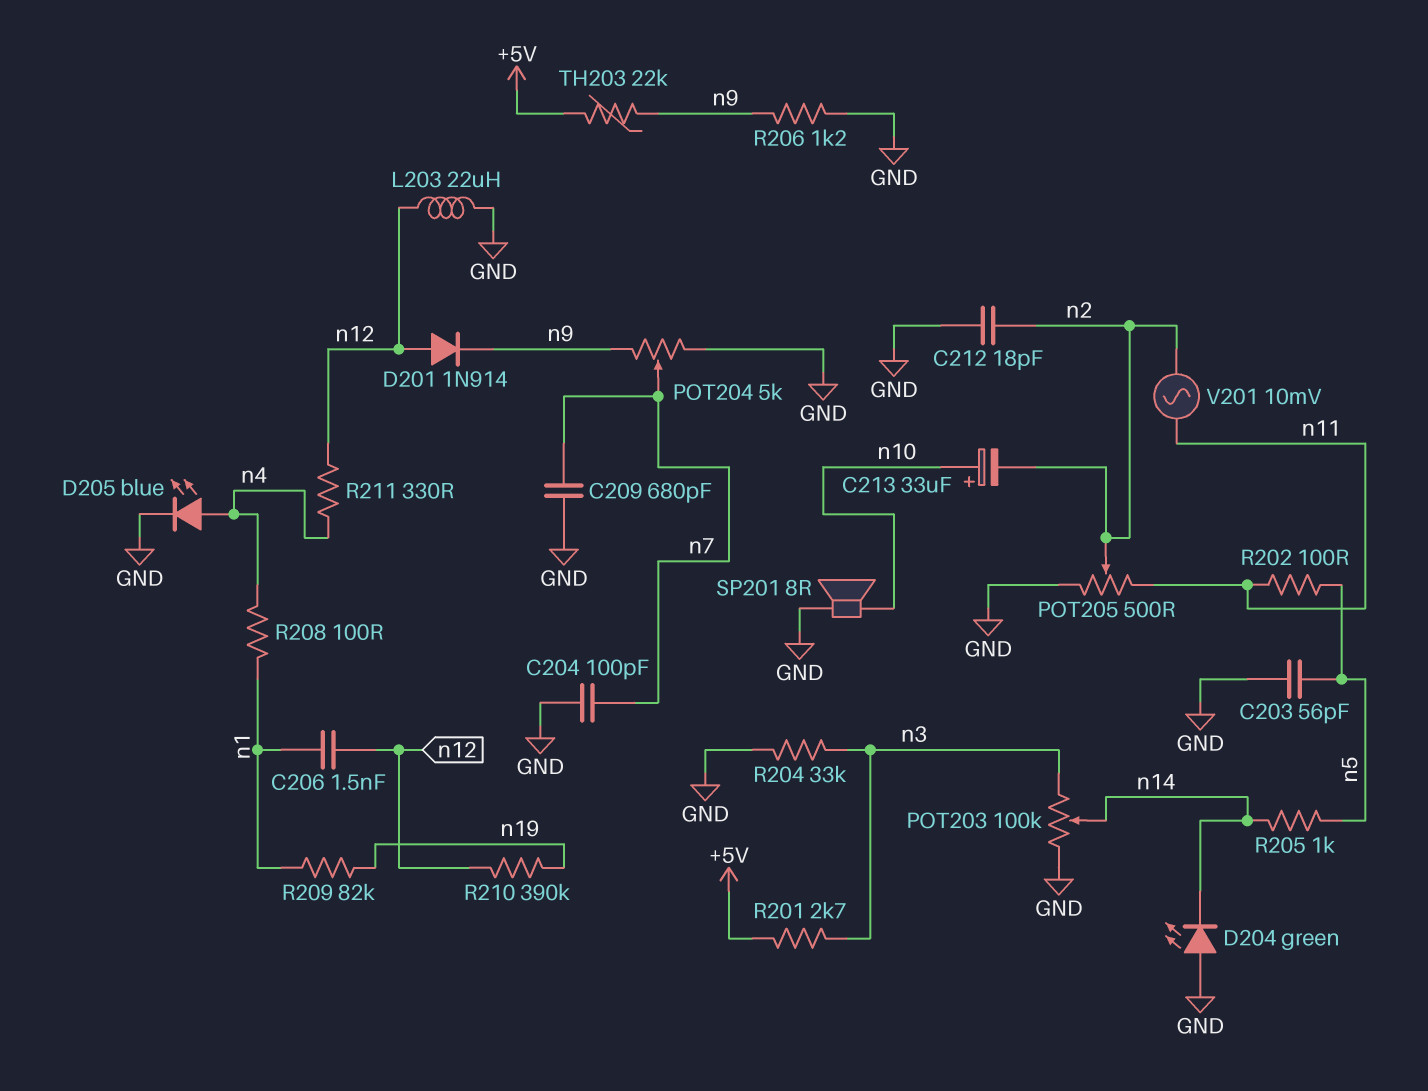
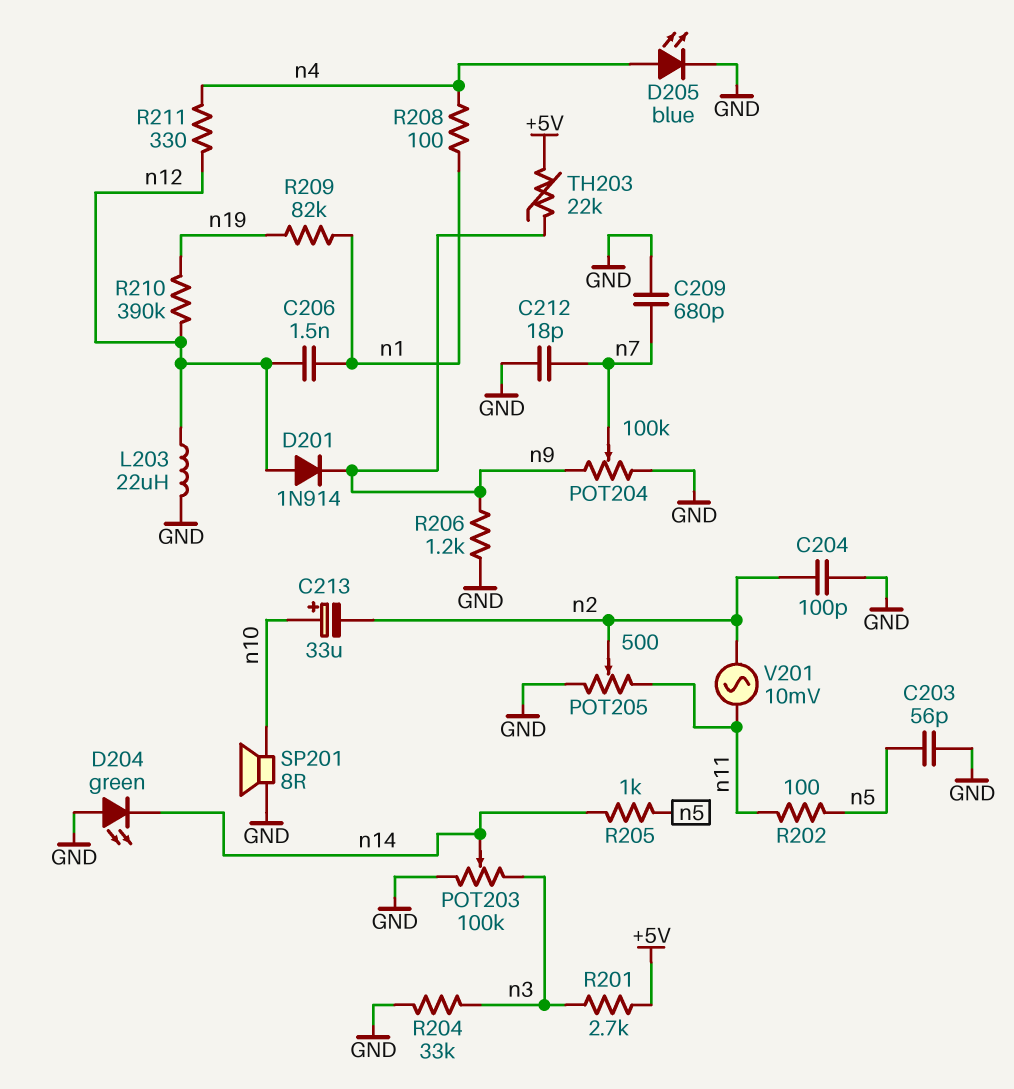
C204: 100pF (GND, n7) -> 100pF (GND, n2)
C212: 18pF (GND, n2) -> 18pF (GND, n7)
POT204: 5k (GND, n9, wiper n7) -> 100k (GND, n9, wiper n7)

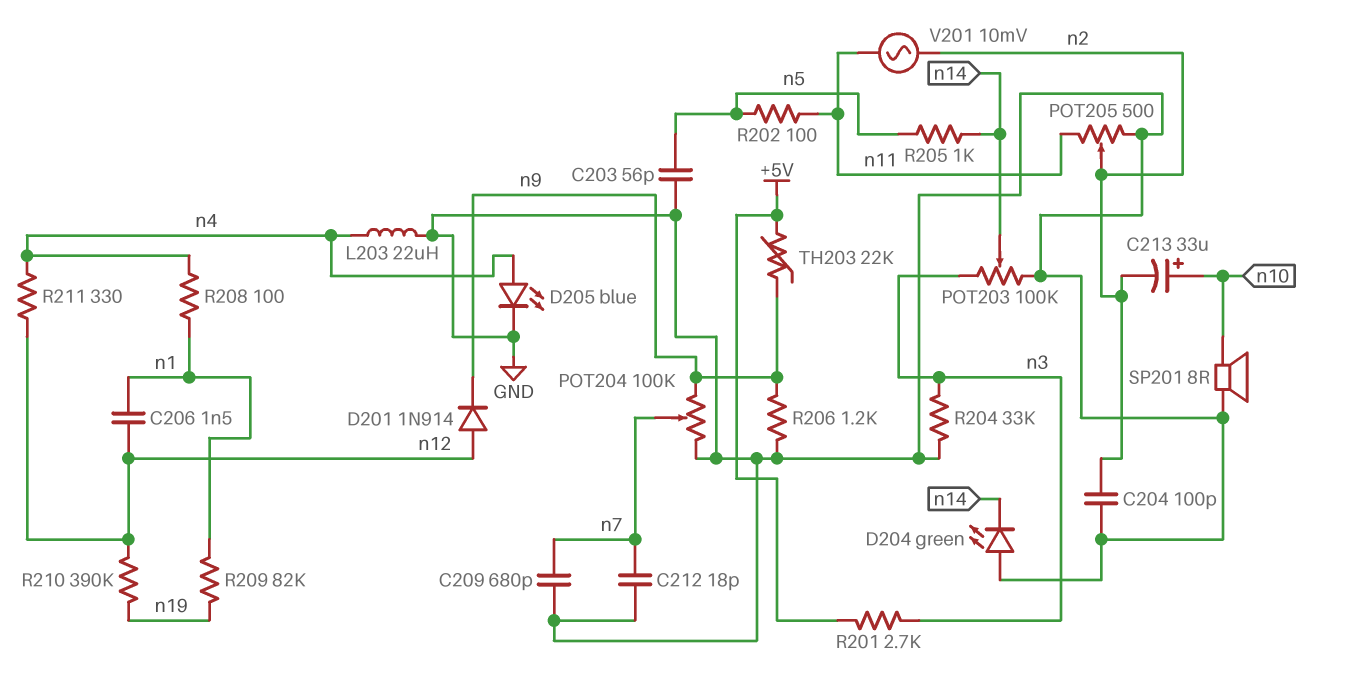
L203: 22uH (GND, n12) -> 22uH (GND, n4)

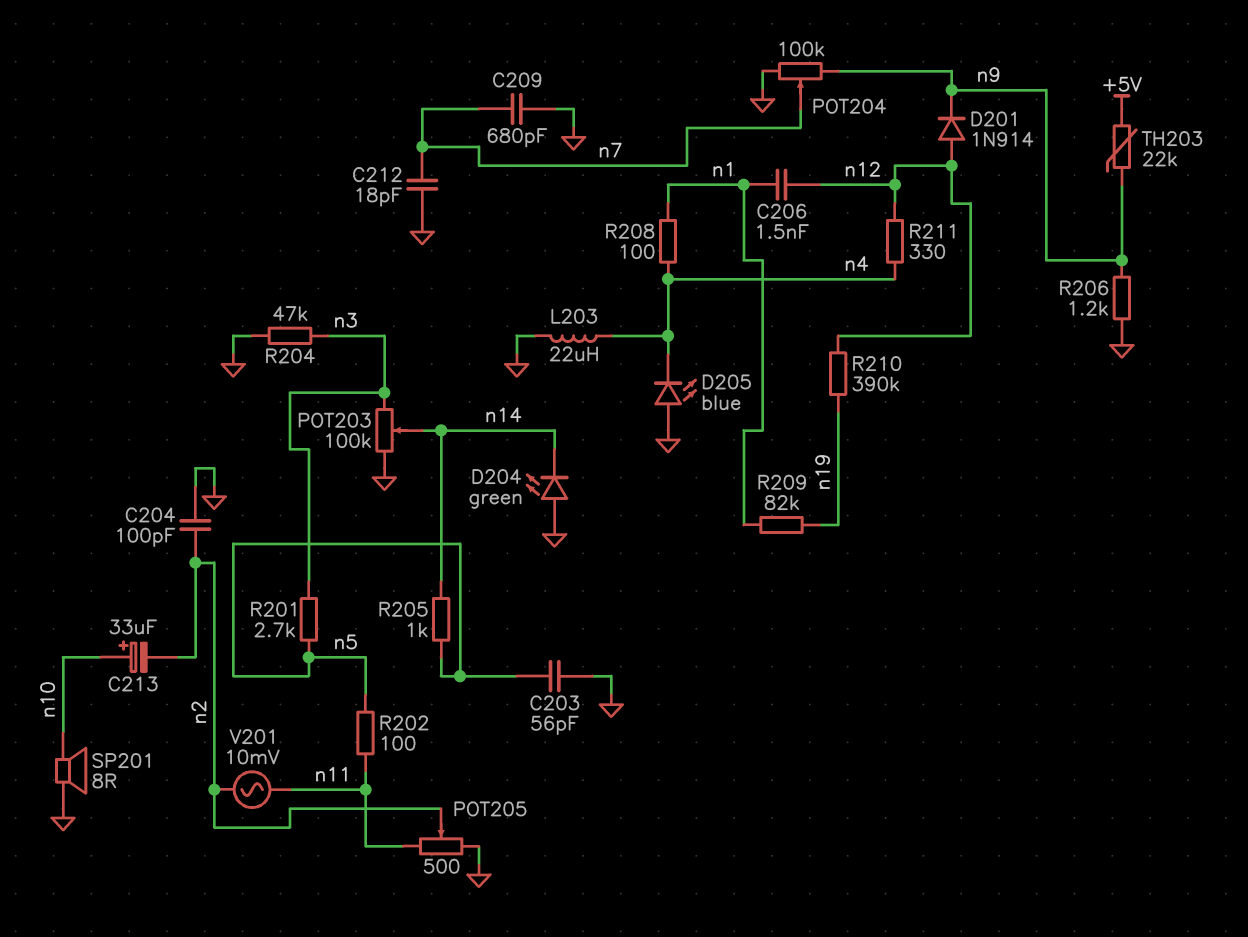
D205: LED blue (A n4, K GND) -> LED blue (A GND, K n4)
R201: 2.7k (+5V, n3) -> 2.7k (n3, n5)
R204: 33k (GND, n3) -> 47k (GND, n3)

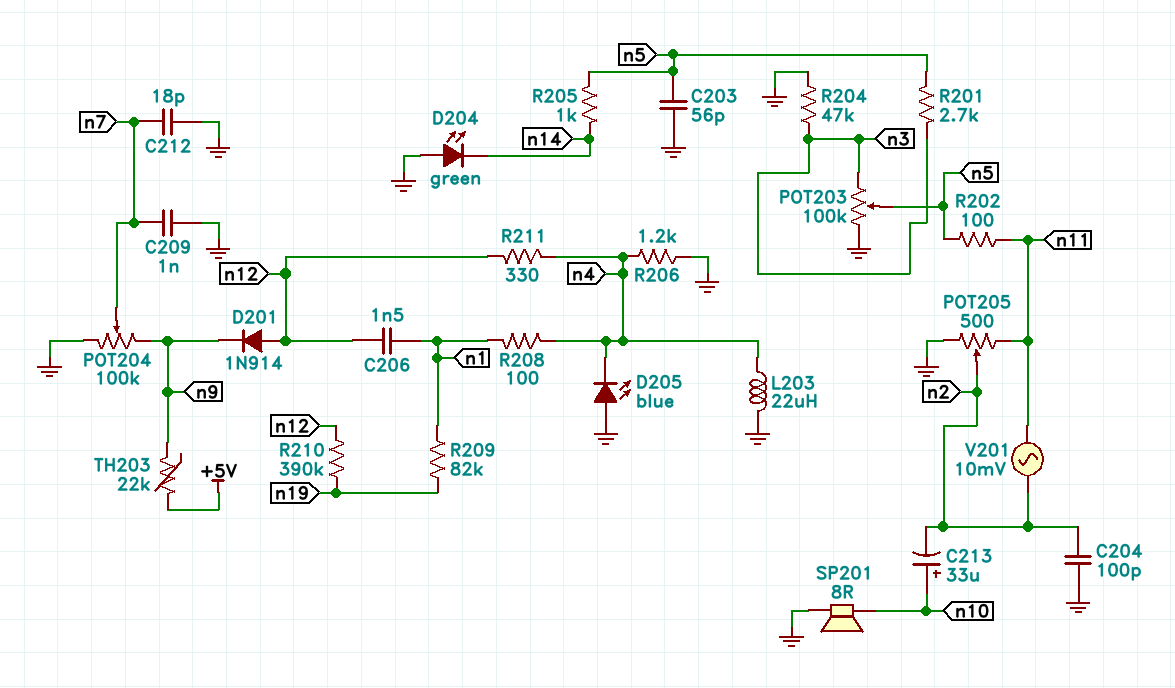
C209: 680pF (GND, n7) -> 1nF (GND, n7)
POT203: 100k (GND, n3, wiper n14) -> 100k (GND, n3, wiper n5)
R206: 1.2k (GND, n9) -> 1.2k (GND, n4)

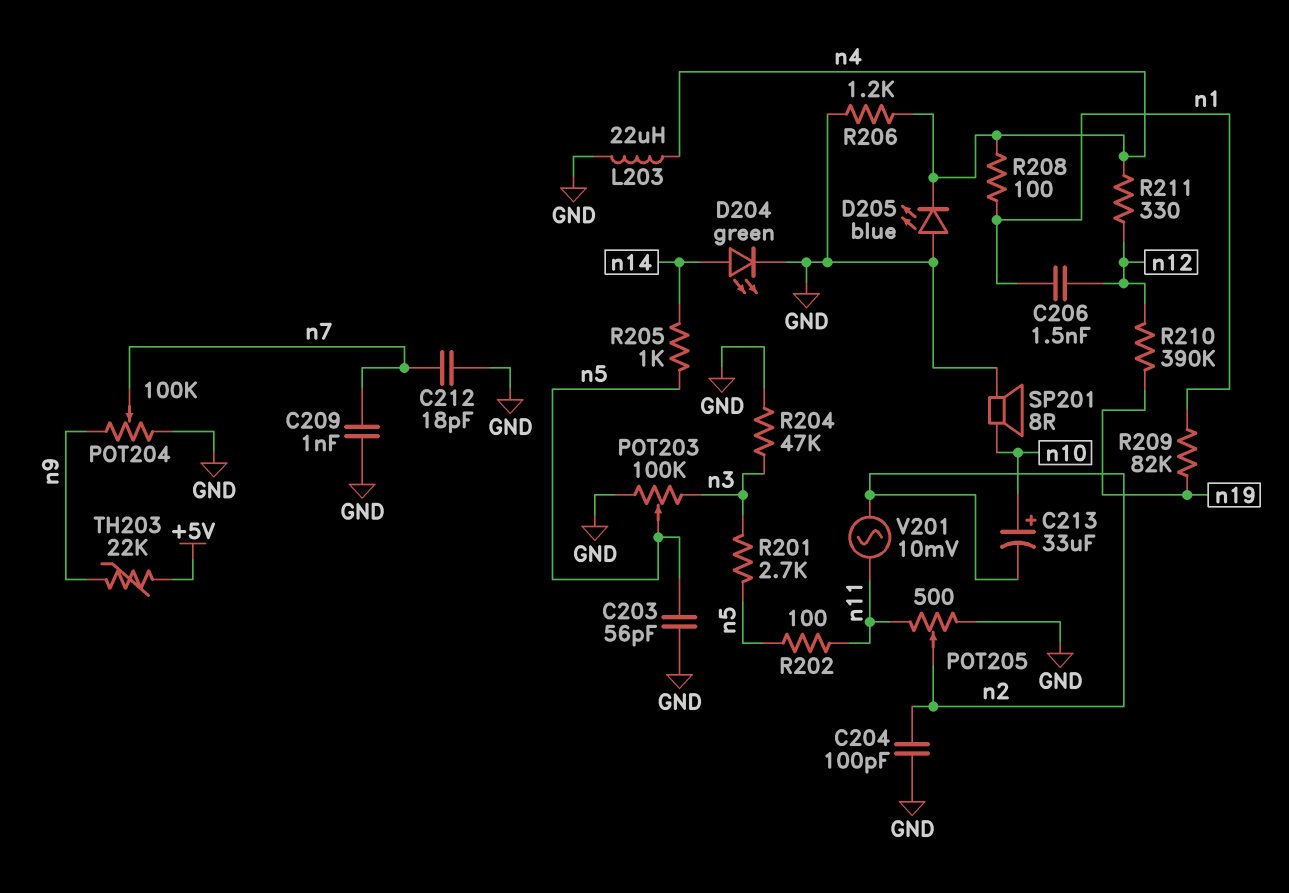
D201: diode 1N914 (A n12, K n9) -> none
D204: LED green (A GND, K n14) -> LED green (A n14, K GND)

